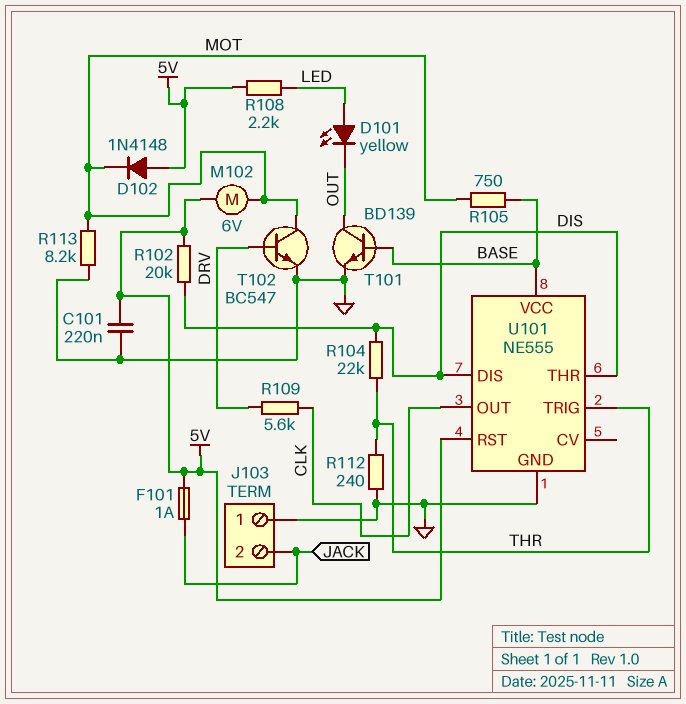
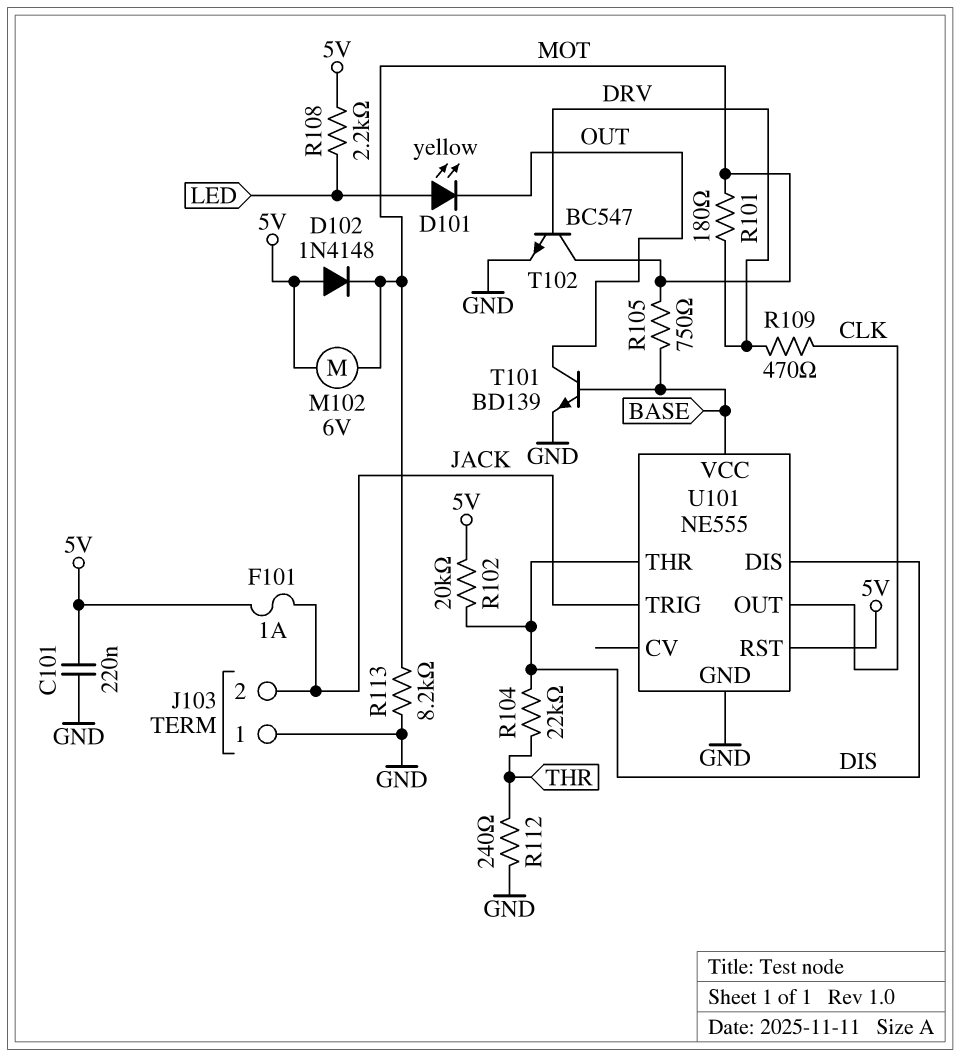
R101: none -> 180 (DRV, MOT)
R109: 5.6k (CLK, DRV) -> 470 (CLK, DRV)
U101 pin TRIG: THR -> JACK

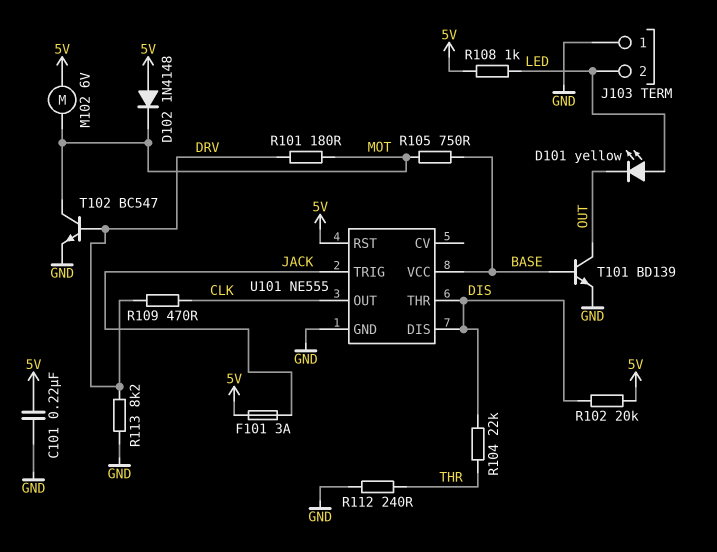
F101: 1A (5V, JACK) -> 3A (5V, JACK)
J103 pin 2: JACK -> LED
R108: 2.2k (5V, LED) -> 1k (5V, LED)
R113: 8.2k (GND, MOT) -> 8.2k (DRV, GND)

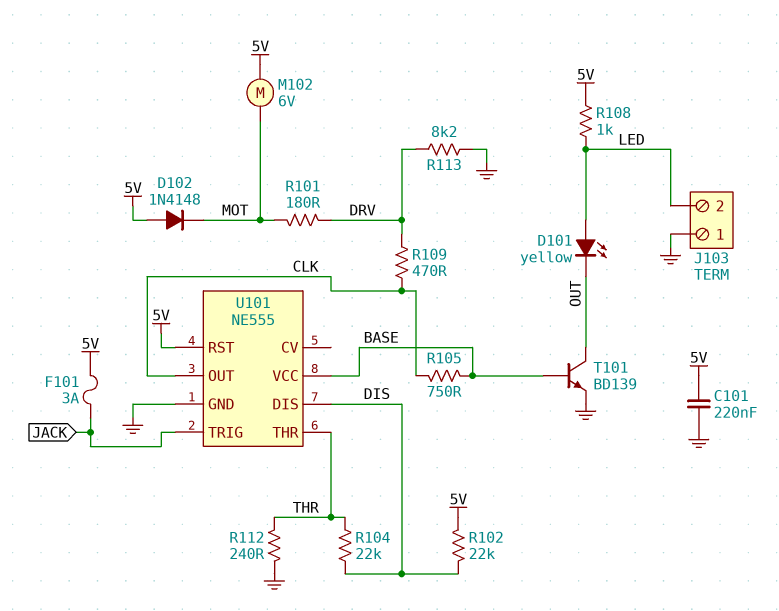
R102: 20k (5V, DIS) -> 22k (5V, DIS)
R105: 750 (BASE, MOT) -> 750 (BASE, CLK)
T102: NPN BC547 (B DRV, C MOT, E GND) -> none
U101 pin THR: DIS -> THR

